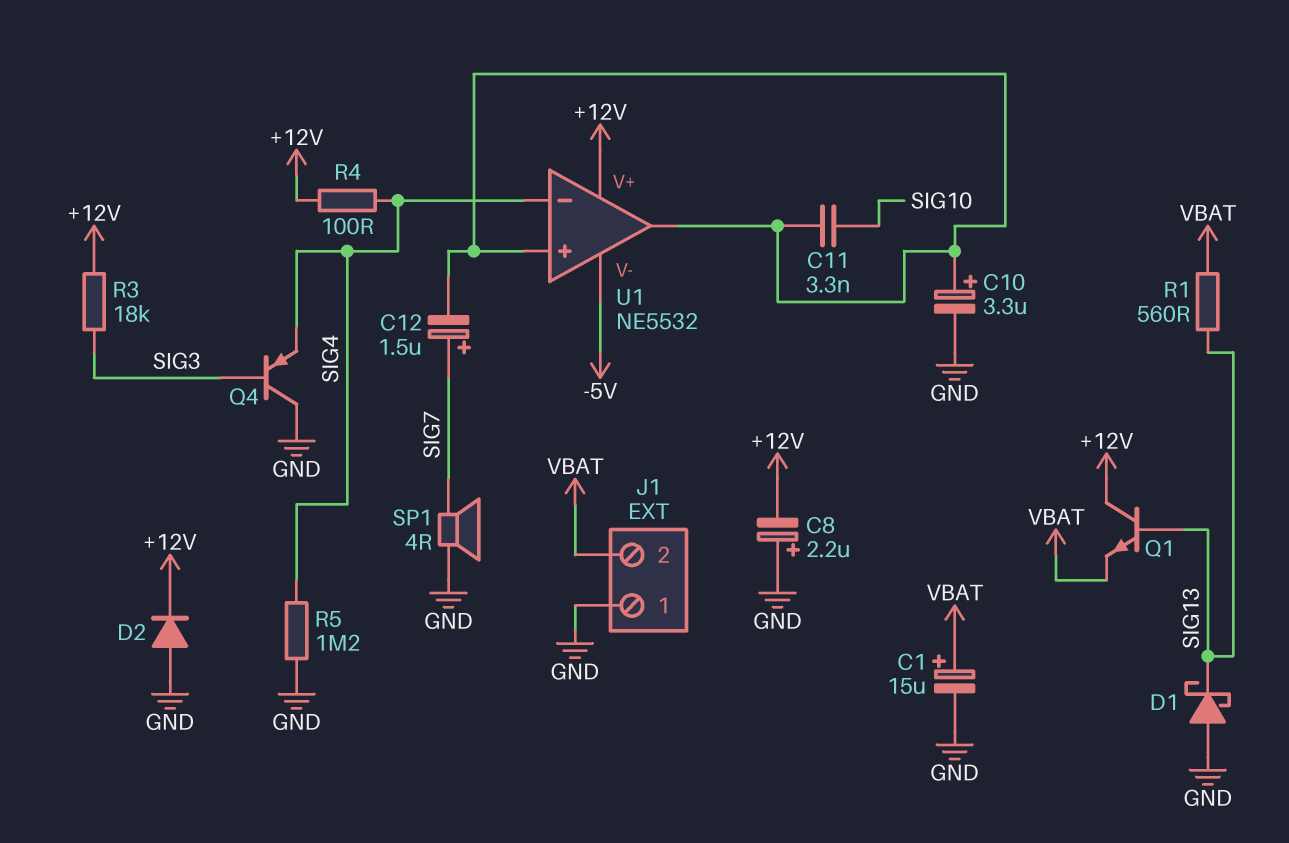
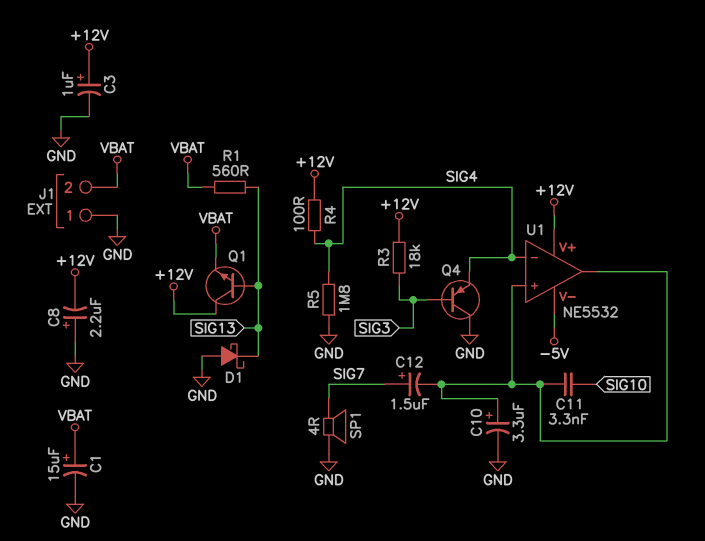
C3: none -> 1uF (plus +12V, minus GND)
D2: diode (A GND, K +12V) -> none
R5: 1.2M (GND, SIG4) -> 1.8M (GND, SIG4)

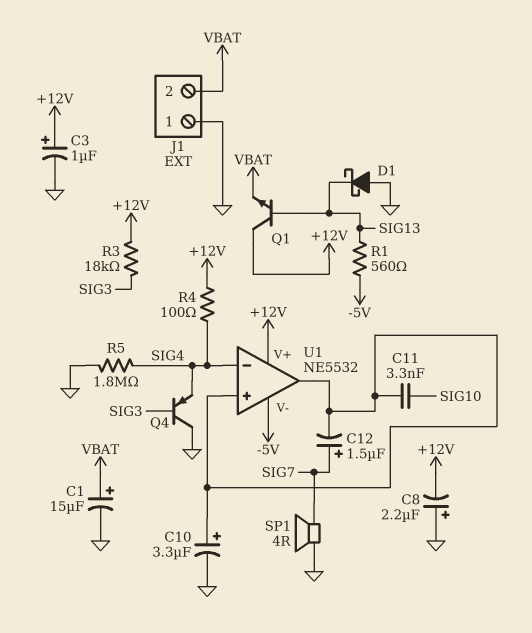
R1: 560 (SIG13, VBAT) -> 560 (-5V, SIG13)

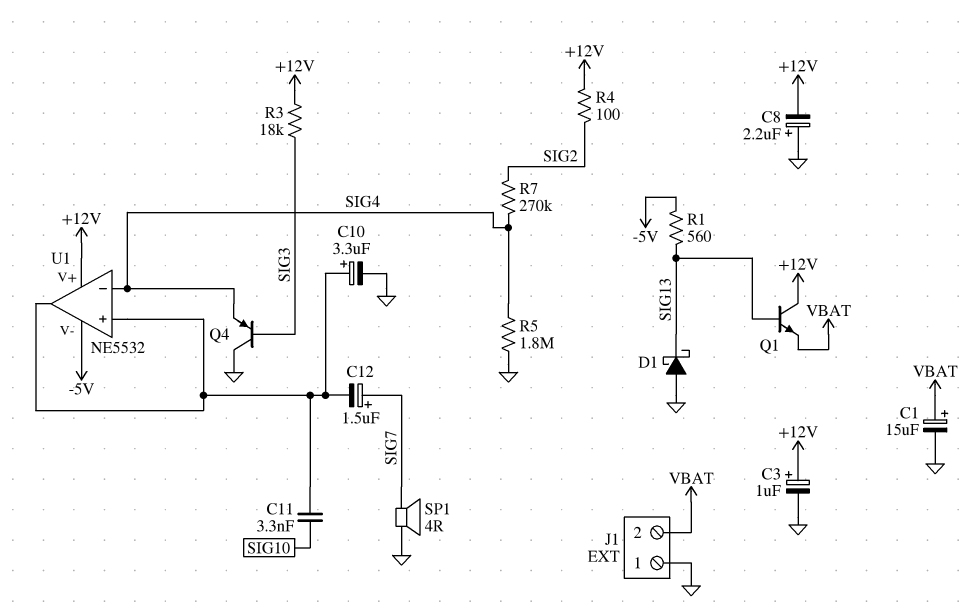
R4: 100 (+12V, SIG4) -> 100 (+12V, SIG2)
R7: none -> 270k (SIG2, SIG4)

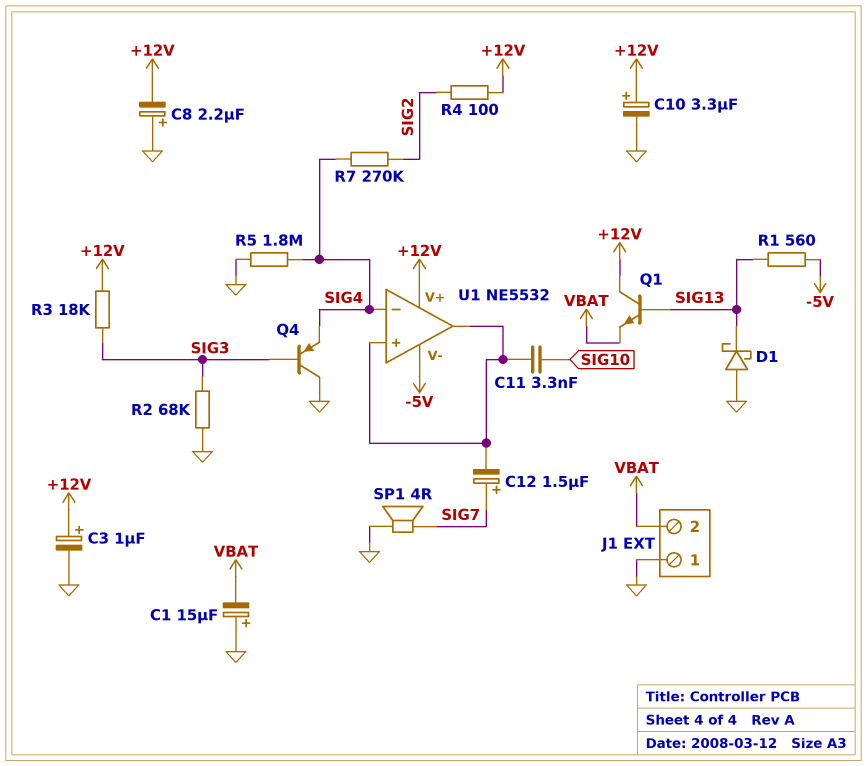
C1: 15uF (plus VBAT, minus GND) -> 15uF (plus GND, minus VBAT)
C10: 3.3uF (plus U1/in+, minus GND) -> 3.3uF (plus +12V, minus GND)
R2: none -> 68k (GND, SIG3)

